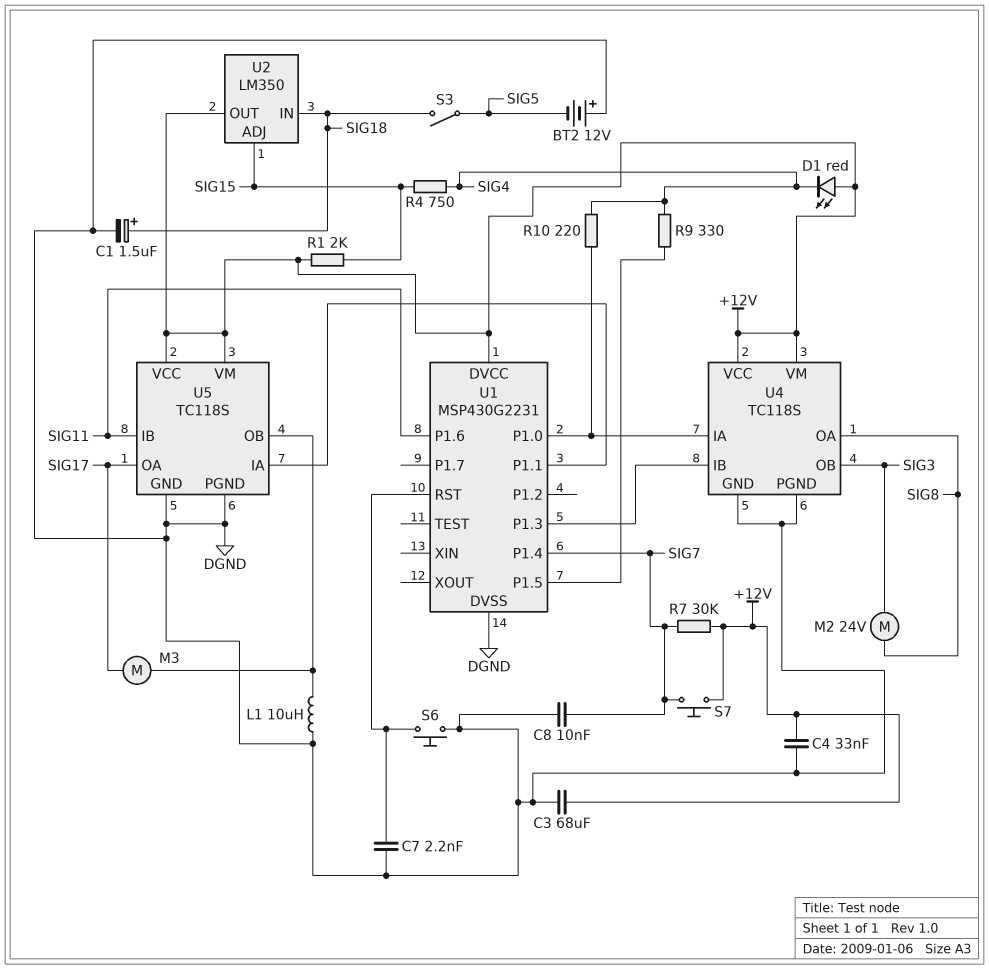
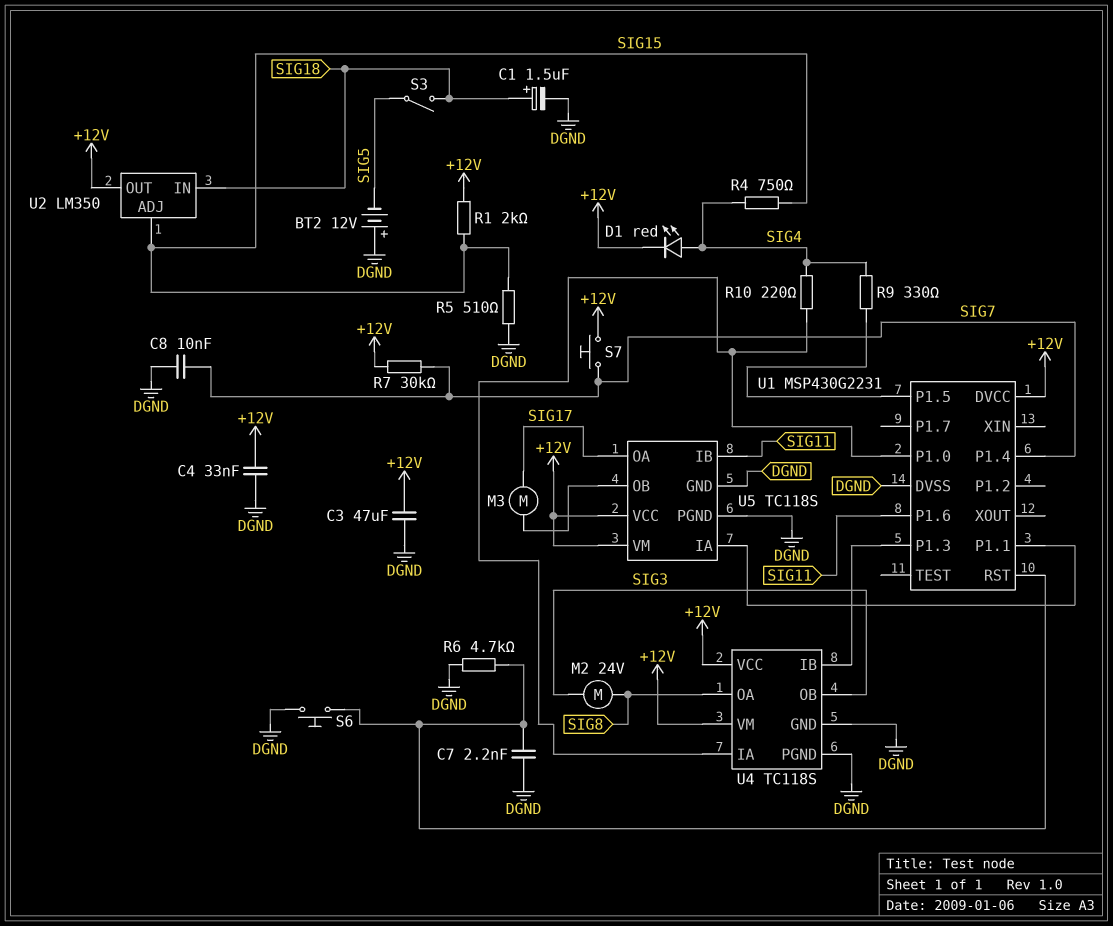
C3: 68uF (+12V, DGND) -> 47uF (+12V, DGND)
D1: LED red (A +12V, K SIG4) -> LED red (A SIG4, K +12V)
L1: 10uH (DGND, U5/OB) -> none
R5: none -> 510 (DGND, SIG15)
R6: none -> 4.7k (DGND, U1/RST)

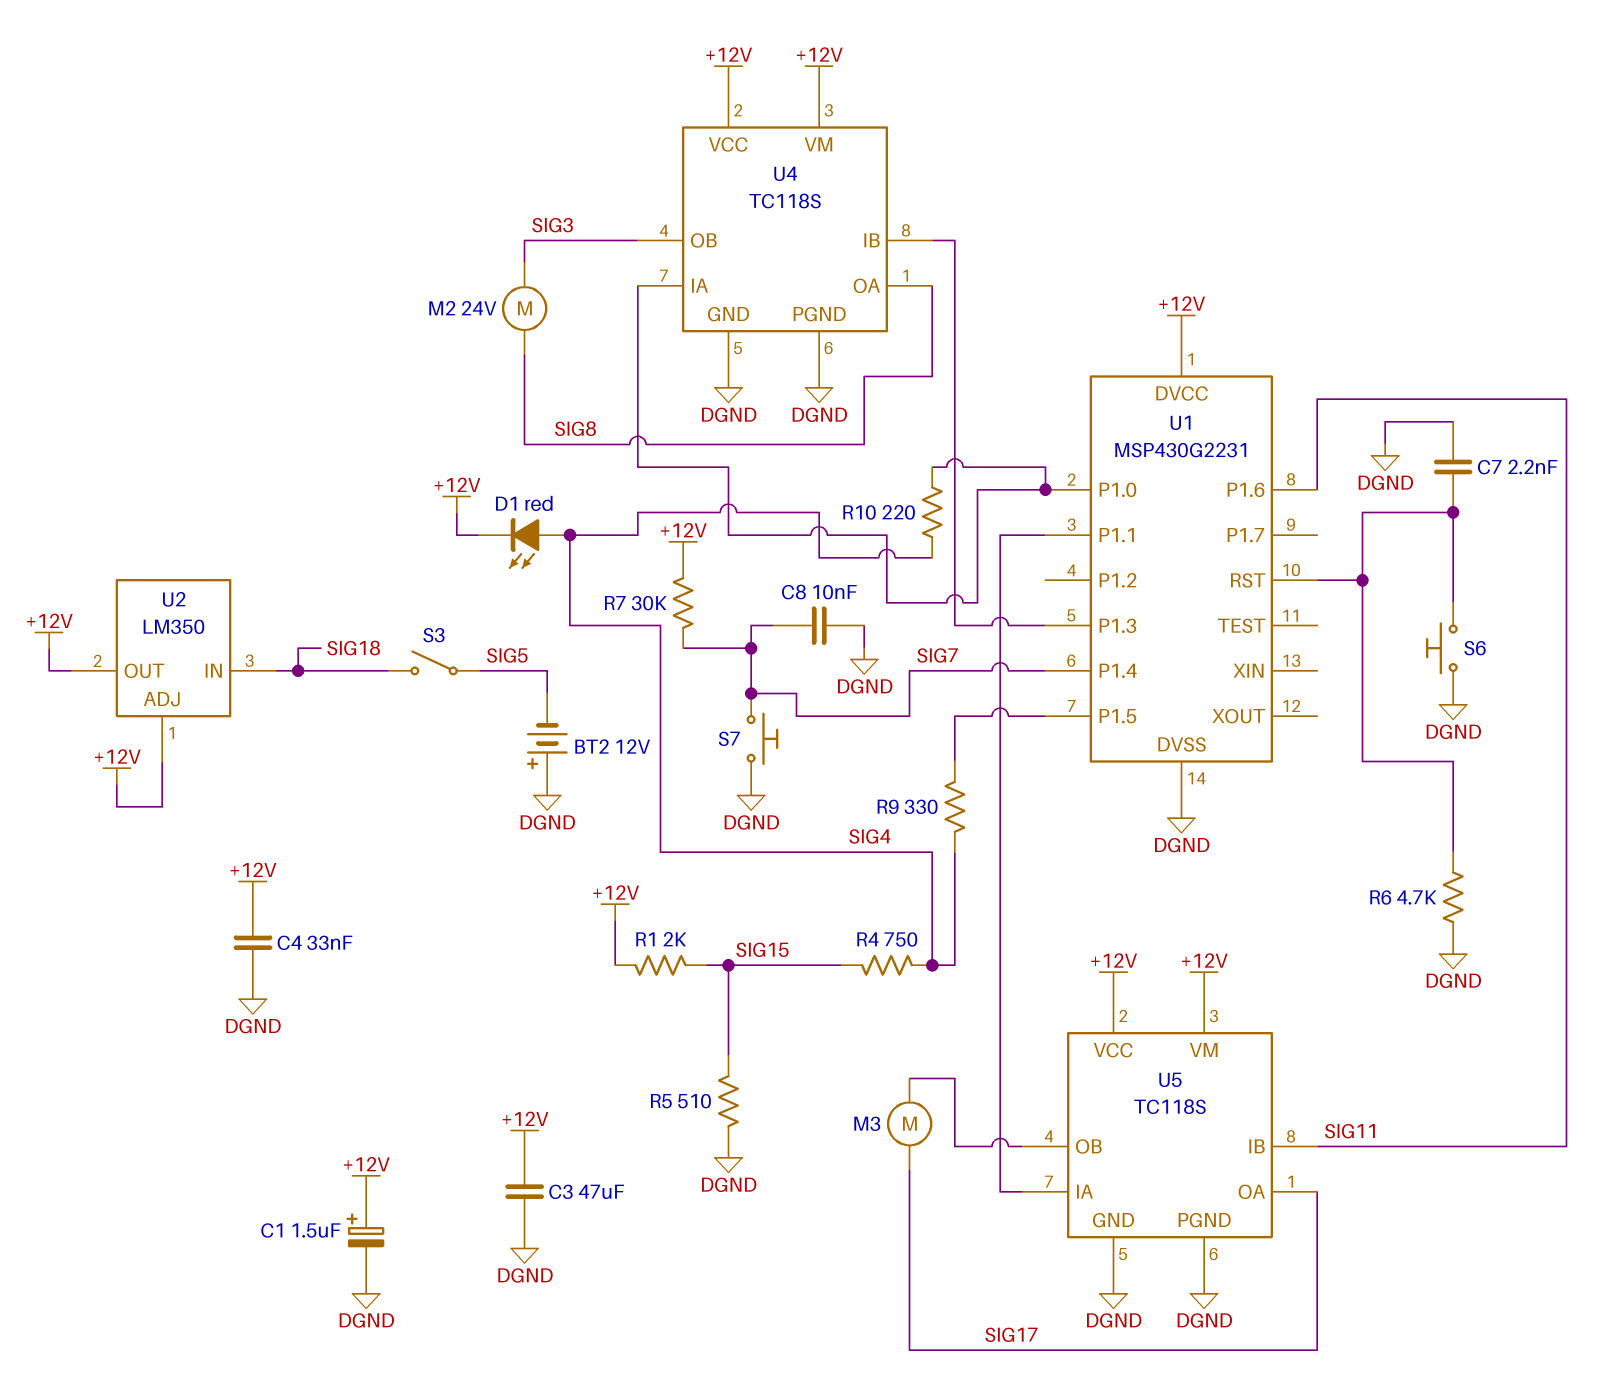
C1: 1.5uF (plus SIG18, minus DGND) -> 1.5uF (plus +12V, minus DGND)
S7: button (+12V, SIG7) -> button (DGND, SIG7)
U2 pin ADJ: SIG15 -> +12V

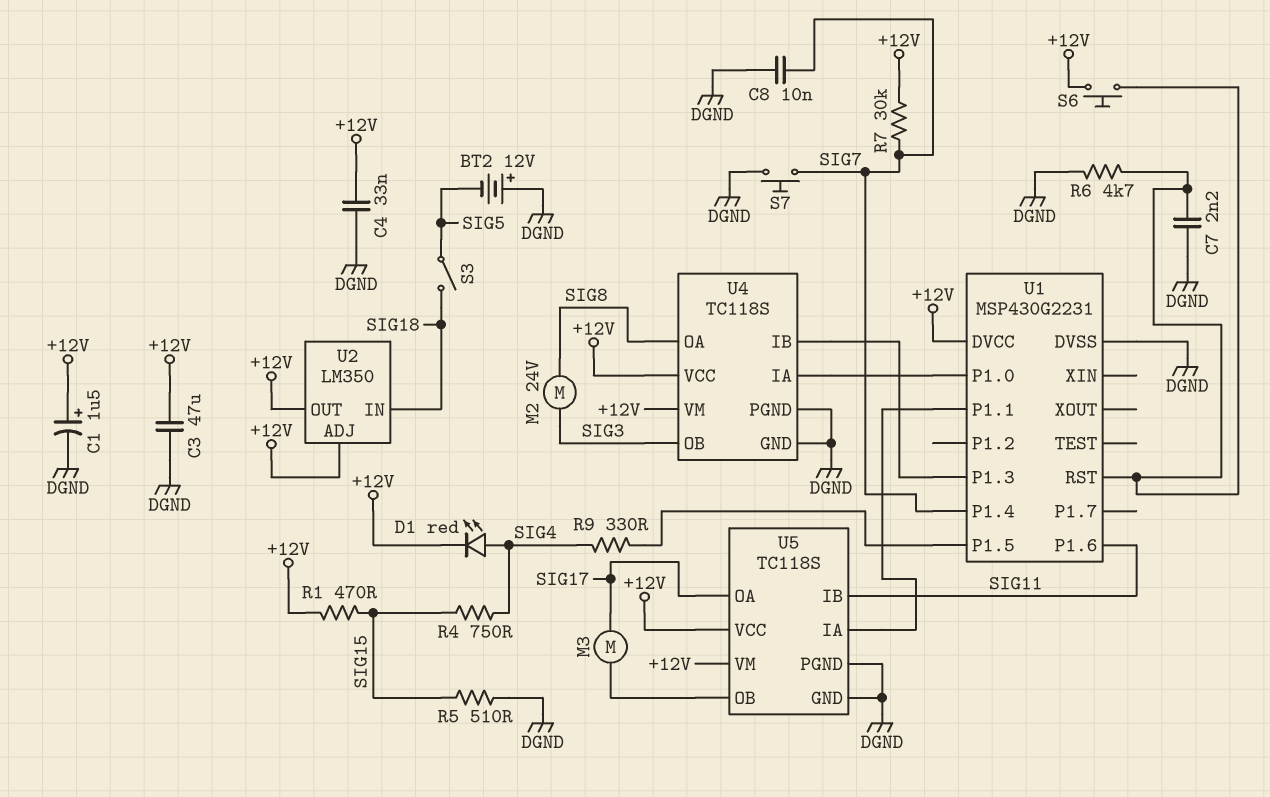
R1: 2k (+12V, SIG15) -> 470 (+12V, SIG15)
R10: 220 (SIG4, U1/P1.0) -> none
S6: button (DGND, U1/RST) -> button (+12V, U1/RST)

